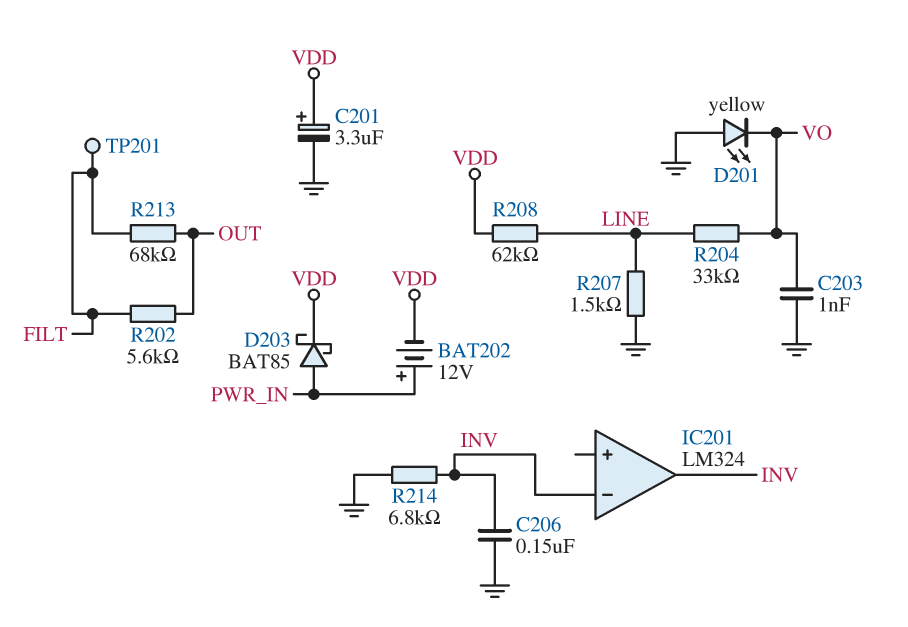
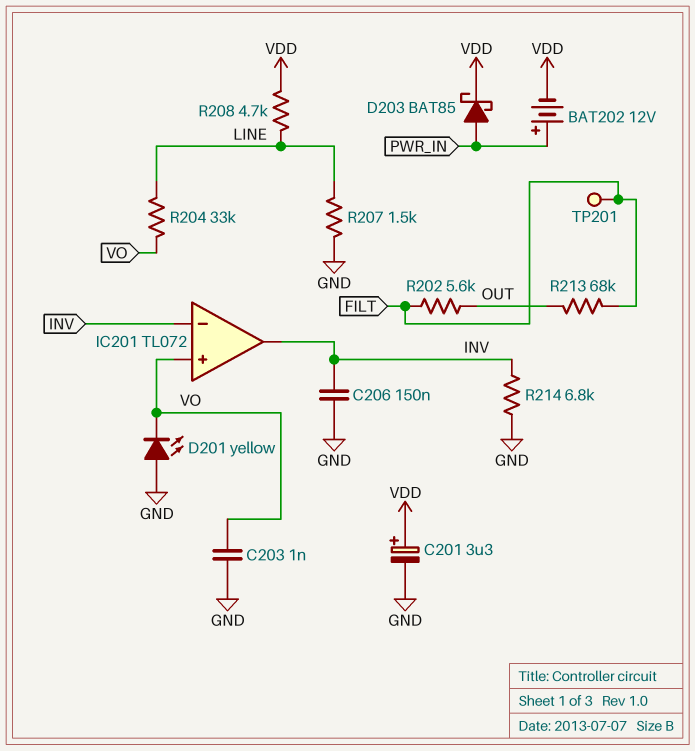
IC201: LM324 -> TL072
IC201 pin in+: none -> VO
R208: 62k (LINE, VDD) -> 4.7k (LINE, VDD)

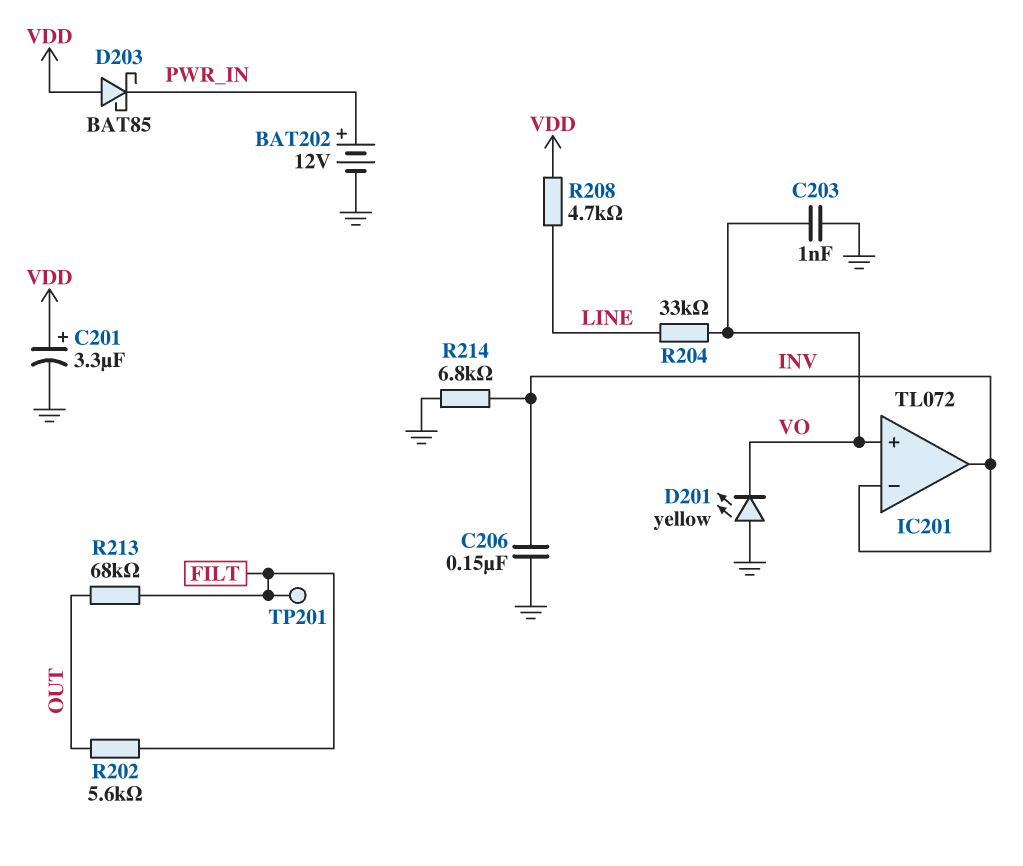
BAT202: 12V (plus PWR_IN, minus VDD) -> 12V (plus PWR_IN, minus GND)
D203: schottky BAT85 (A PWR_IN, K VDD) -> schottky BAT85 (A VDD, K PWR_IN)
R207: 1.5k (GND, LINE) -> none

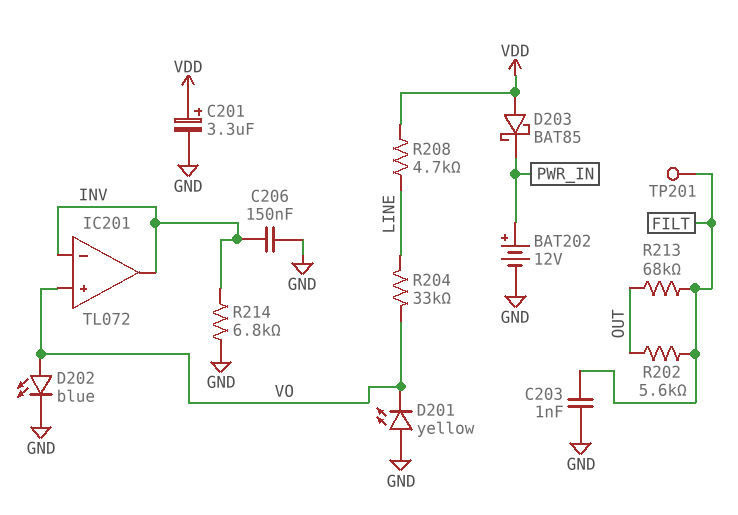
C203: 1nF (GND, VO) -> 1nF (FILT, GND)
D202: none -> LED blue (A VO, K GND)

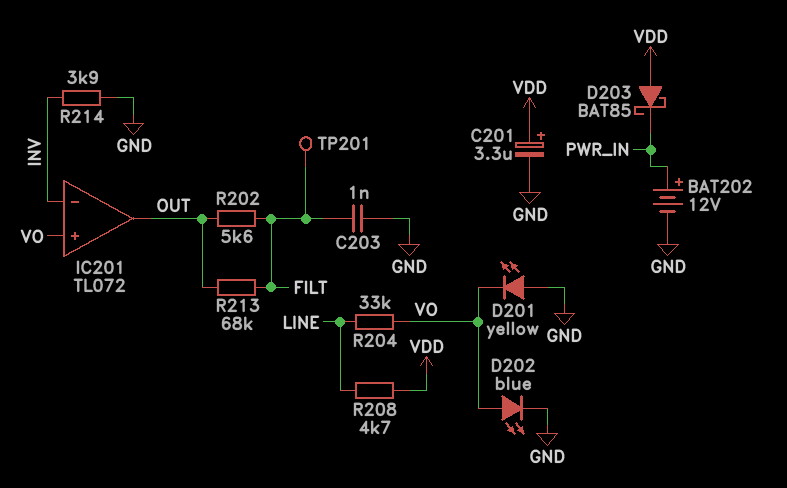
C206: 150nF (GND, INV) -> none
IC201 pin out: INV -> OUT
R214: 6.8k (GND, INV) -> 3.9k (GND, INV)

